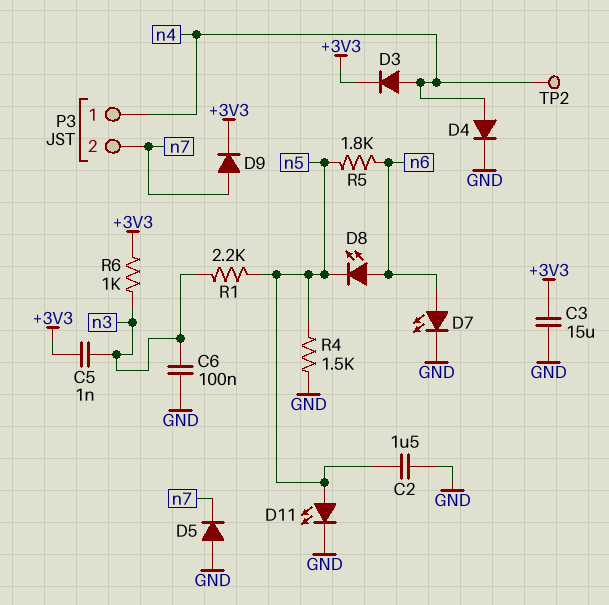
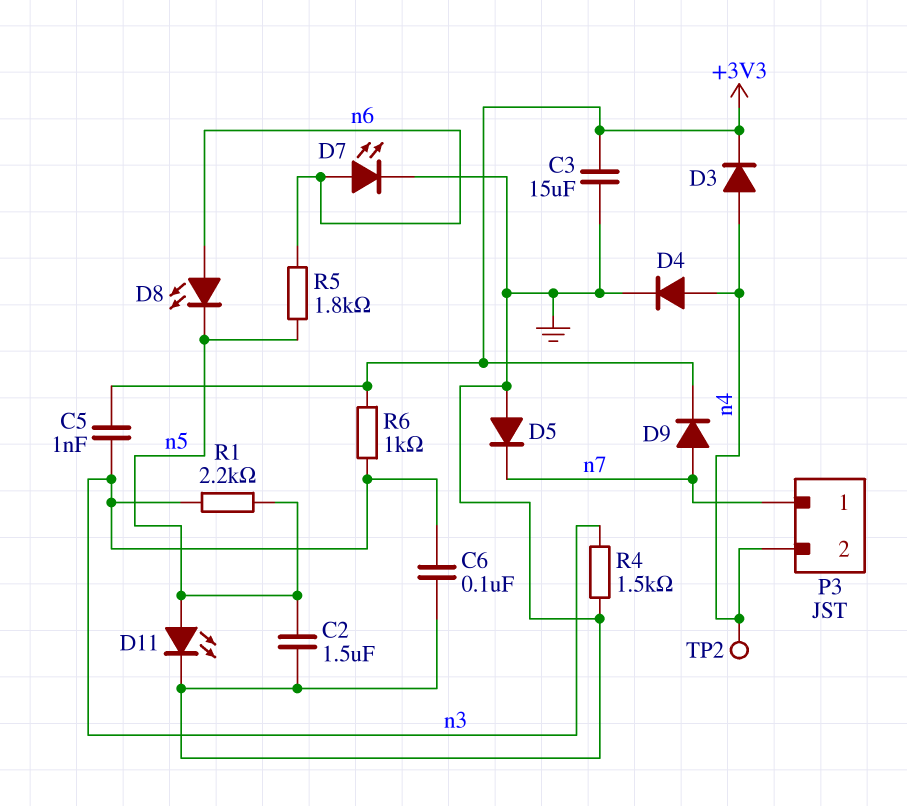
P3 pin 1: n4 -> n7
P3 pin 2: n7 -> n4
R4: 1.5k (GND, n5) -> 1.5k (GND, n3)

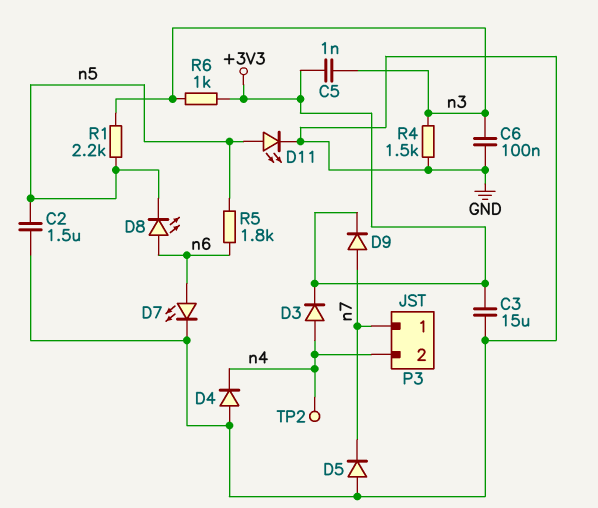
D4: diode (A n4, K GND) -> diode (A GND, K n4)

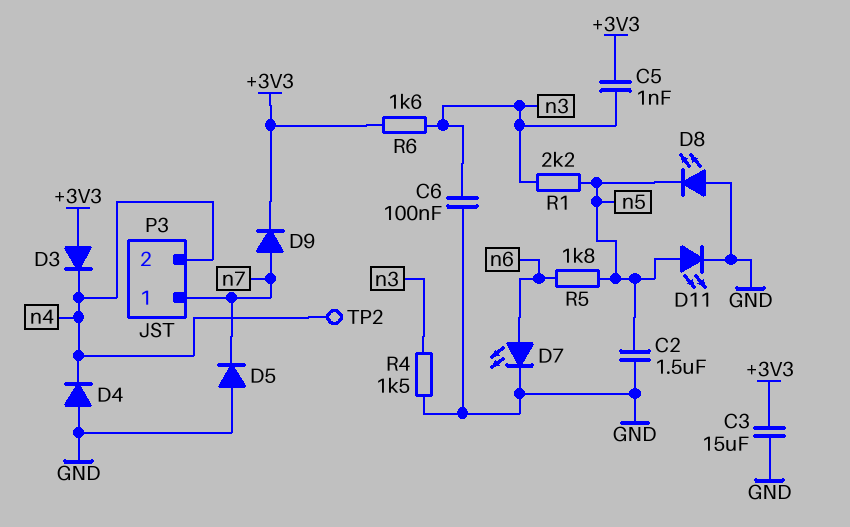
D3: diode (A n4, K +3V3) -> diode (A +3V3, K n4)
D8: LED (A n6, K n5) -> LED (A GND, K n5)
R6: 1k (+3V3, n3) -> 1.6k (+3V3, n3)

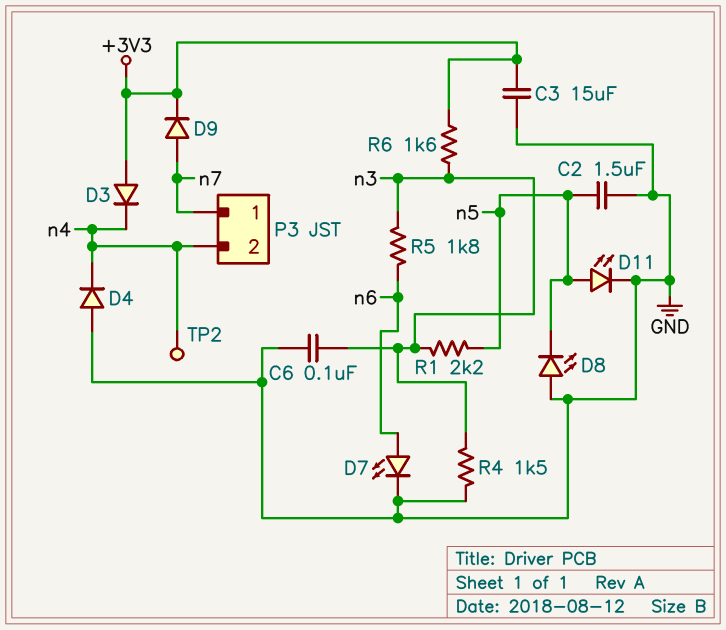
C5: 1nF (+3V3, n3) -> none
D5: diode (A GND, K n7) -> none
R5: 1.8k (n5, n6) -> 1.8k (n3, n6)

